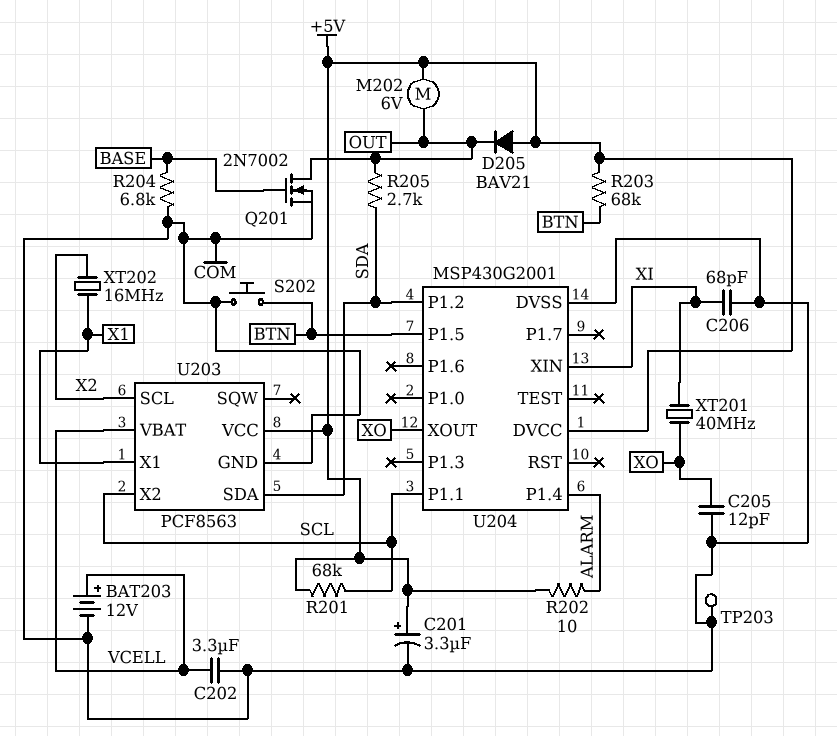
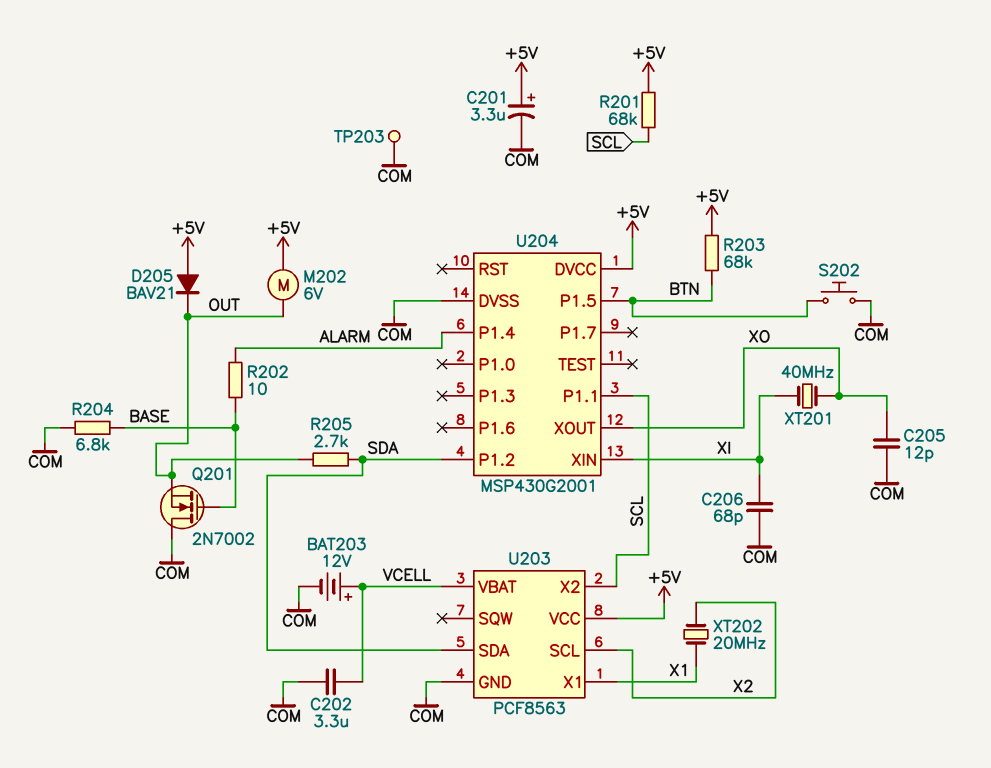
Q201: NMOS 2N7002 (G BASE, D OUT, S COM) -> NMOS 2N7002 (G BASE, D COM, S OUT)
R202: 10 (+5V, ALARM) -> 10 (ALARM, BASE)
XT202: 16MHz (X1, X2) -> 20MHz (X1, X2)

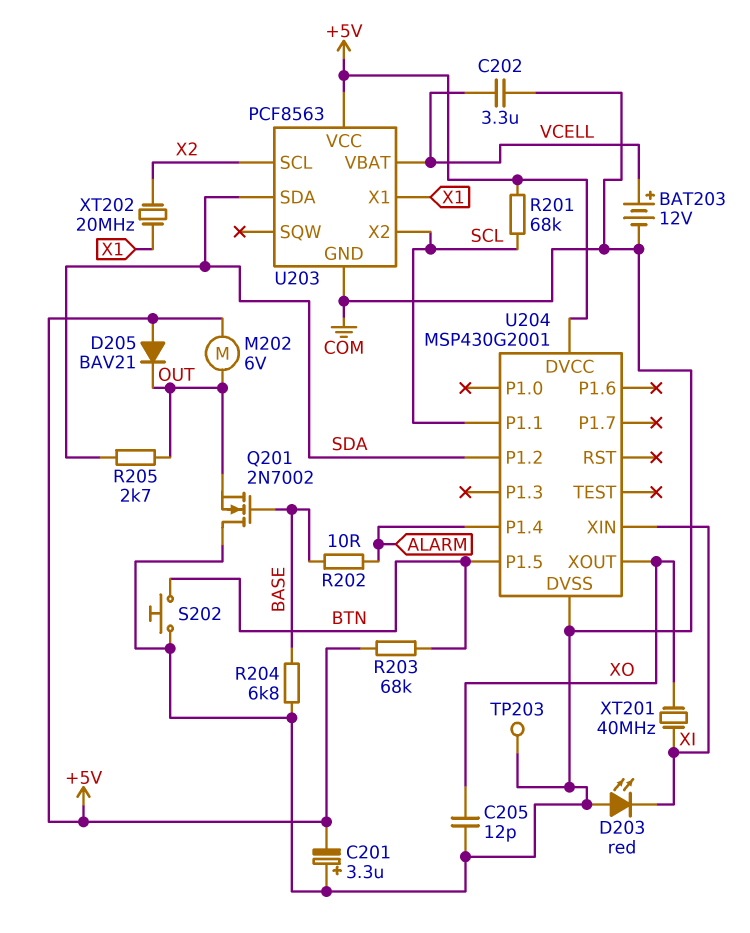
C201: 3.3uF (plus +5V, minus COM) -> 3.3uF (plus COM, minus +5V)
C206: 68pF (COM, XI) -> none
D203: none -> LED red (A COM, K XI)

